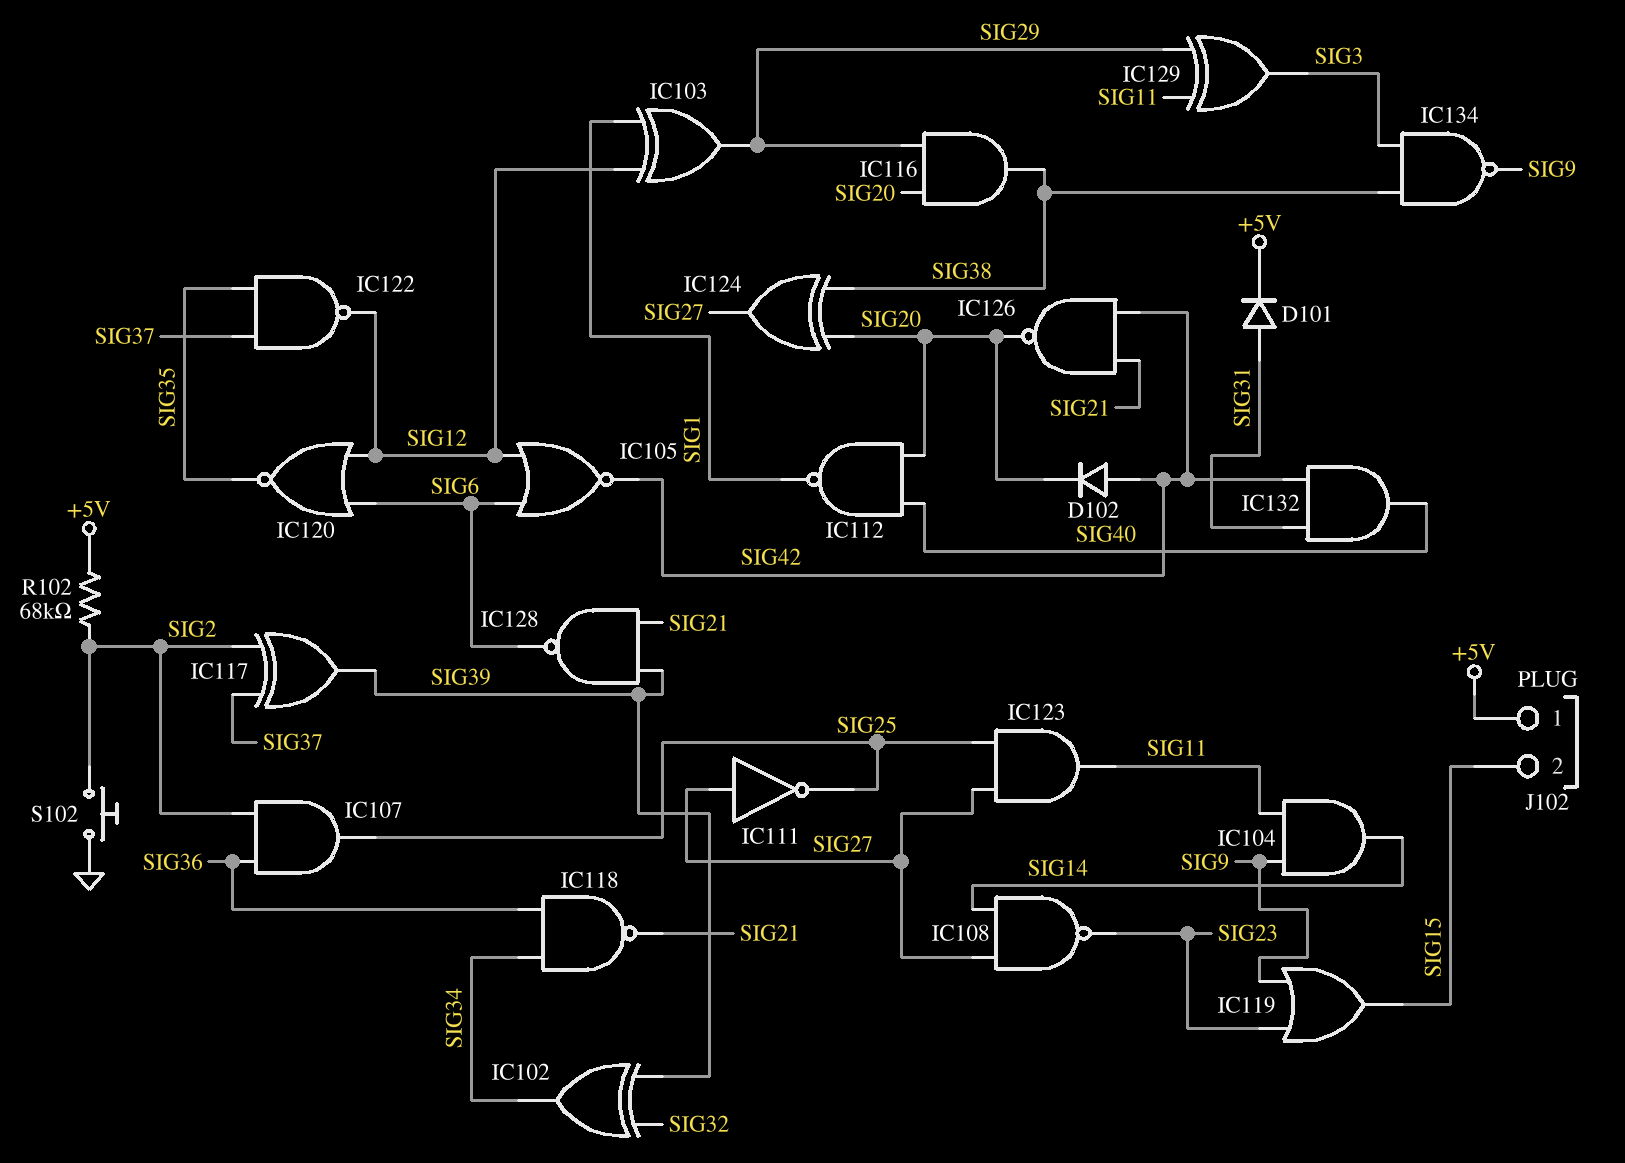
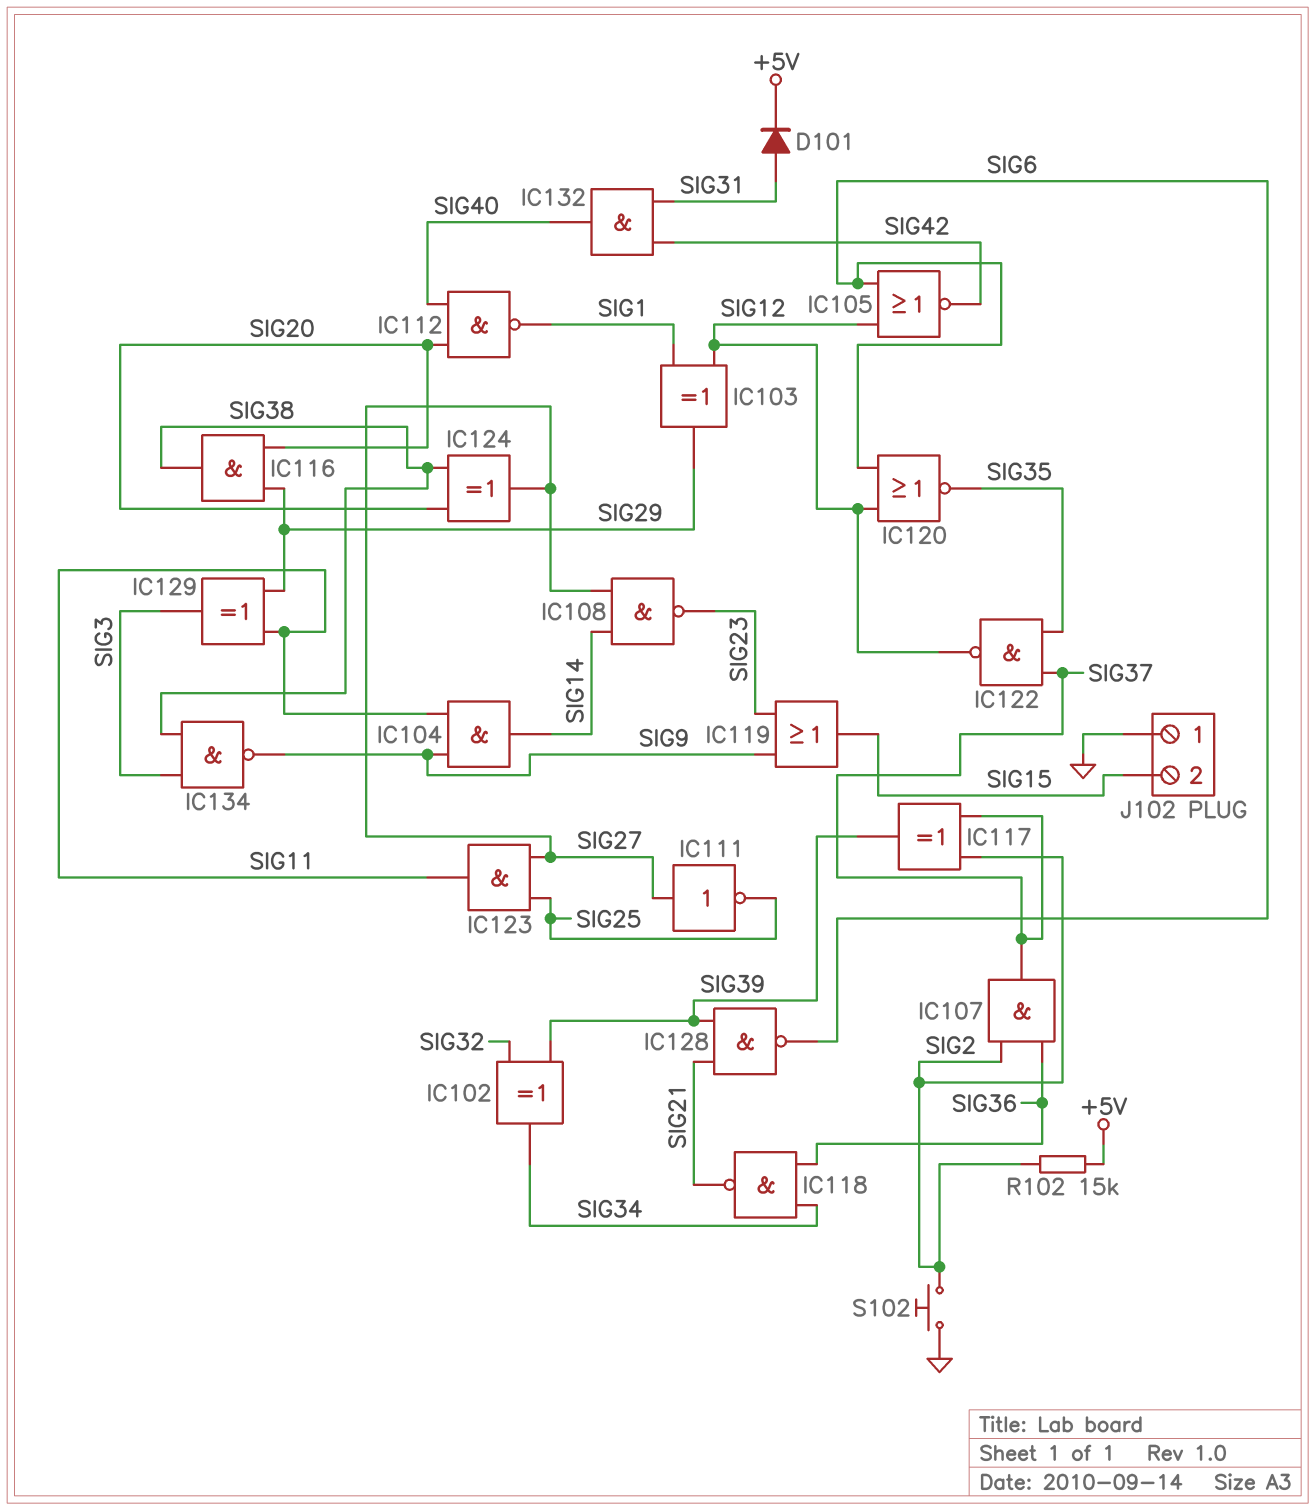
D102: diode (A SIG42, K SIG20) -> none
IC107: AND (in SIG2, in SIG36, out SIG25) -> AND (in SIG2, in SIG36, out SIG37)
IC126: NAND (in SIG21, in SIG42, out SIG20) -> none
J102 pin 1: +5V -> GND
R102: 68k (+5V, SIG2) -> 15k (+5V, SIG2)

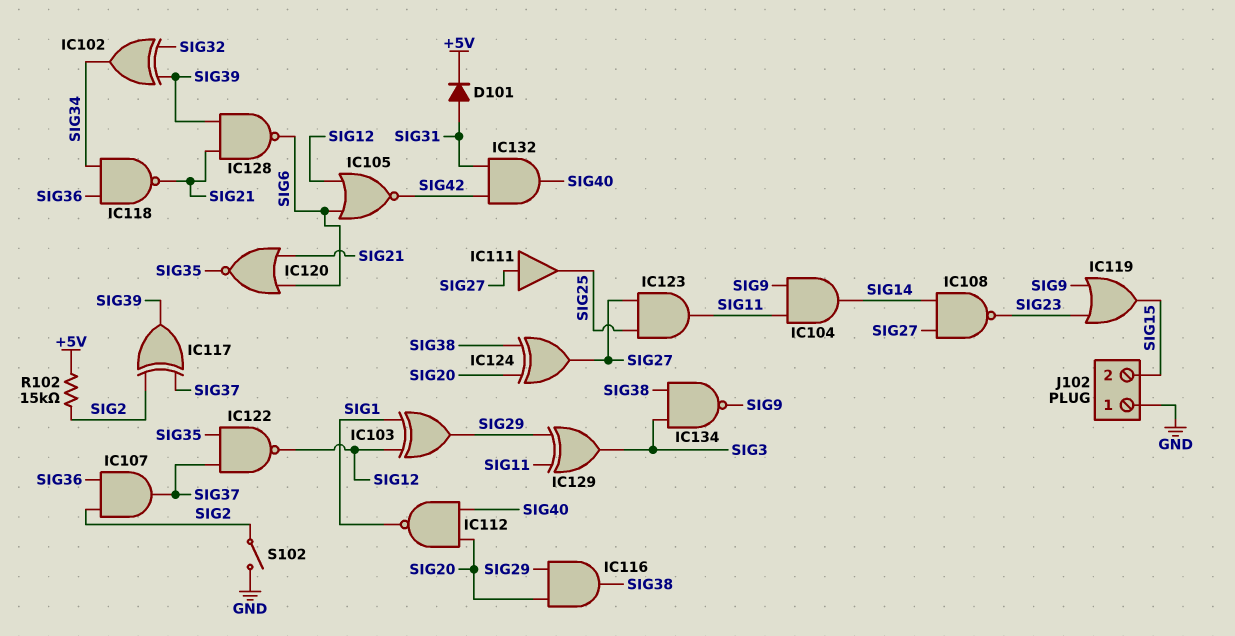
IC111: NOT (in SIG27, out SIG25) -> buffer (in SIG27, out SIG25)
IC120: NOR (in SIG6, in SIG12, out SIG35) -> NOR (in SIG6, in SIG21, out SIG35)
S102: button (GND, SIG2) -> switch (GND, SIG2)

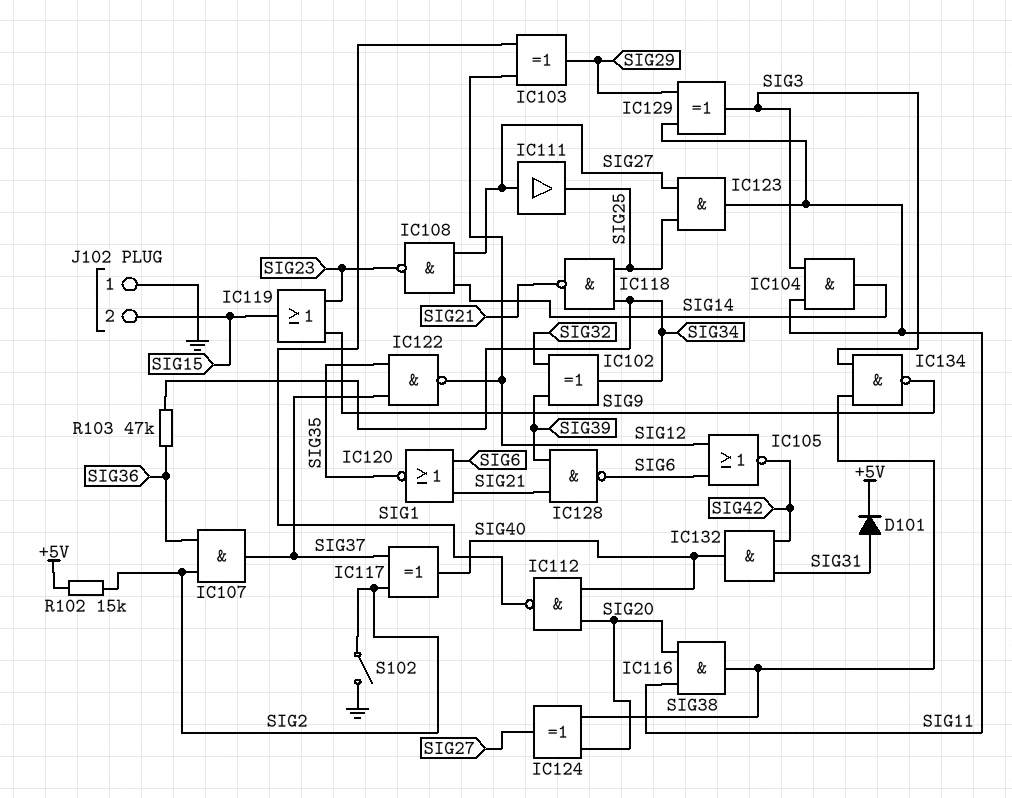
IC104: AND (in SIG9, in SIG11, out SIG14) -> AND (in SIG3, in SIG11, out SIG14)
IC116: AND (in SIG20, in SIG29, out SIG38) -> AND (in SIG11, in SIG20, out SIG38)
IC117: XOR (in SIG2, in SIG37, out SIG39) -> XOR (in SIG2, in SIG37, out SIG40)
IC118: NAND (in SIG34, in SIG36, out SIG21) -> NAND (in SIG25, in SIG34, out SIG21)
R103: none -> 47k (SIG34, SIG36)

